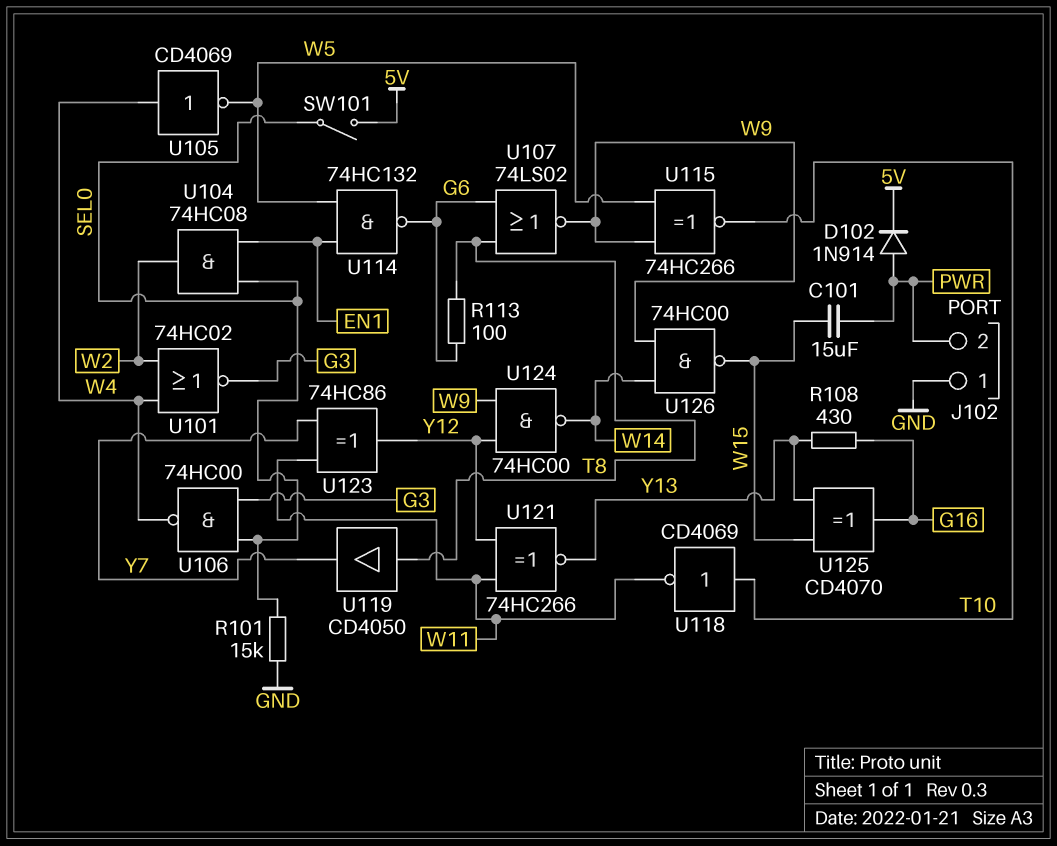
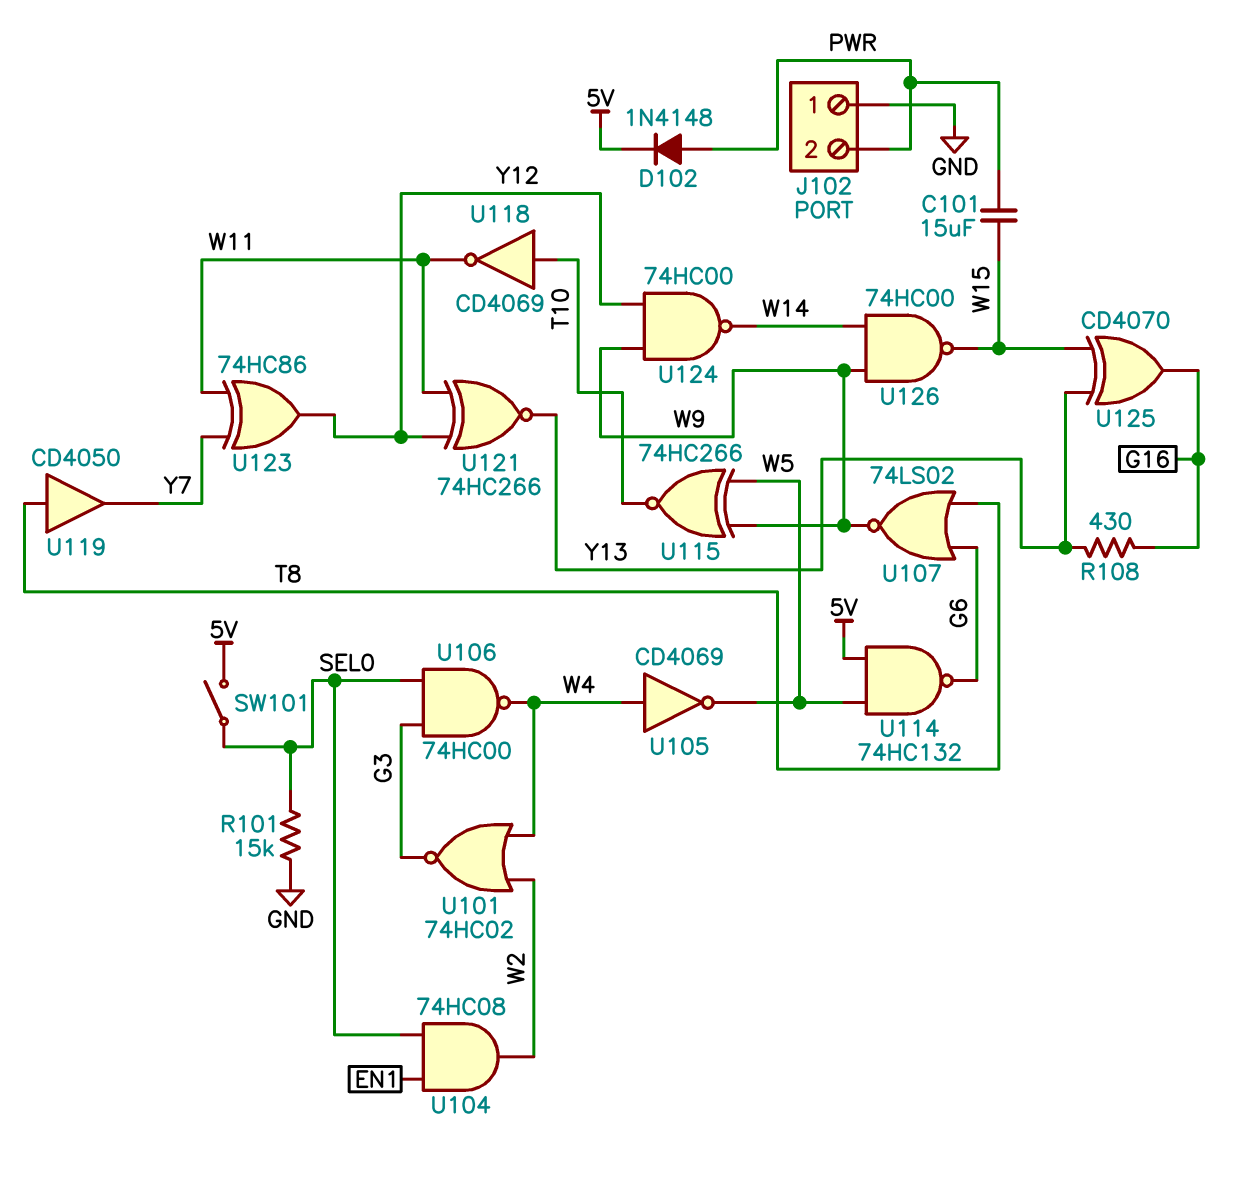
D102: diode 1N914 (A PWR, K 5V) -> diode 1N4148 (A PWR, K 5V)
R113: 100 (G6, T8) -> none
U114: NAND 74HC132 (in EN1, in W5, out G6) -> NAND 74HC132 (in 5V, in W5, out G6)

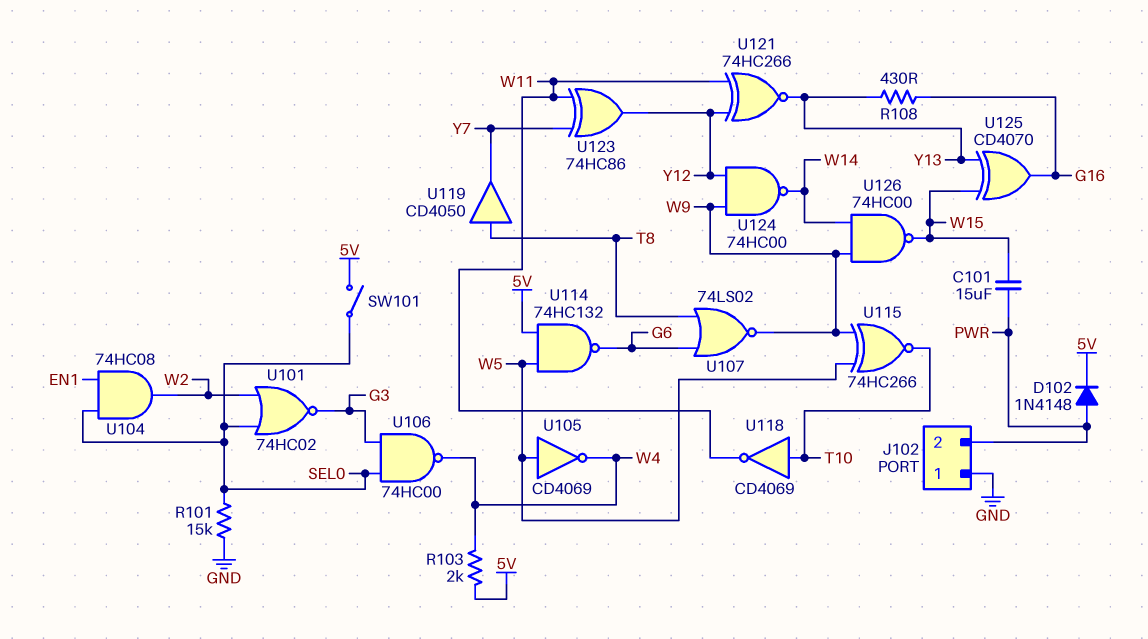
R103: none -> 2k (5V, W4)
U101: NOR 74HC02 (in W2, in W4, out G3) -> NOR 74HC02 (in SEL0, in W2, out G3)
U105: NOT CD4069 (in W4, out W5) -> NOT CD4069 (in W5, out W4)

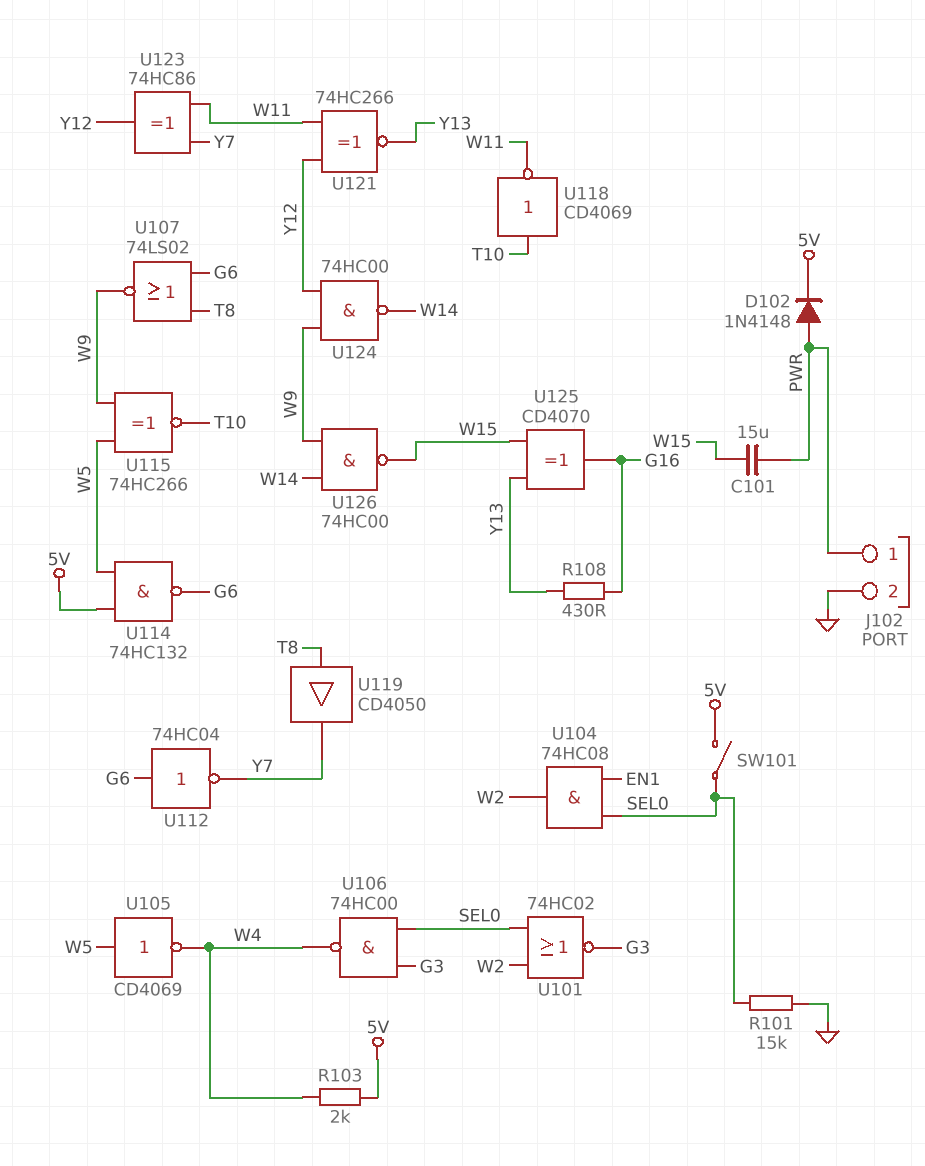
J102 pin 1: GND -> PWR
J102 pin 2: PWR -> GND
U112: none -> NOT 74HC04 (in G6, out Y7)

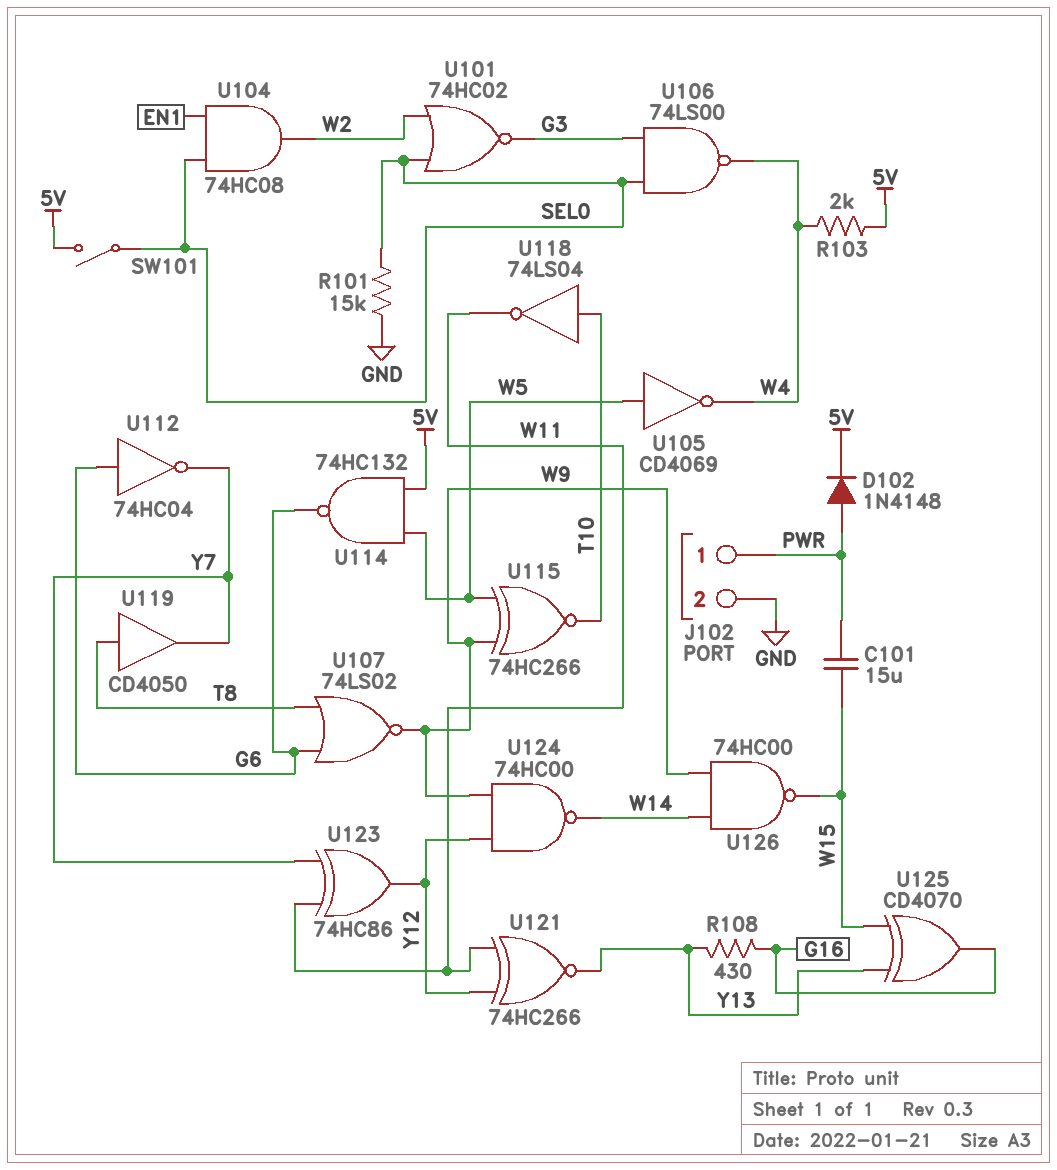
U106: NAND 74HC00 (in G3, in SEL0, out W4) -> NAND 74LS00 (in G3, in SEL0, out W4)
U118: NOT CD4069 (in T10, out W11) -> NOT 74LS04 (in T10, out W11)

